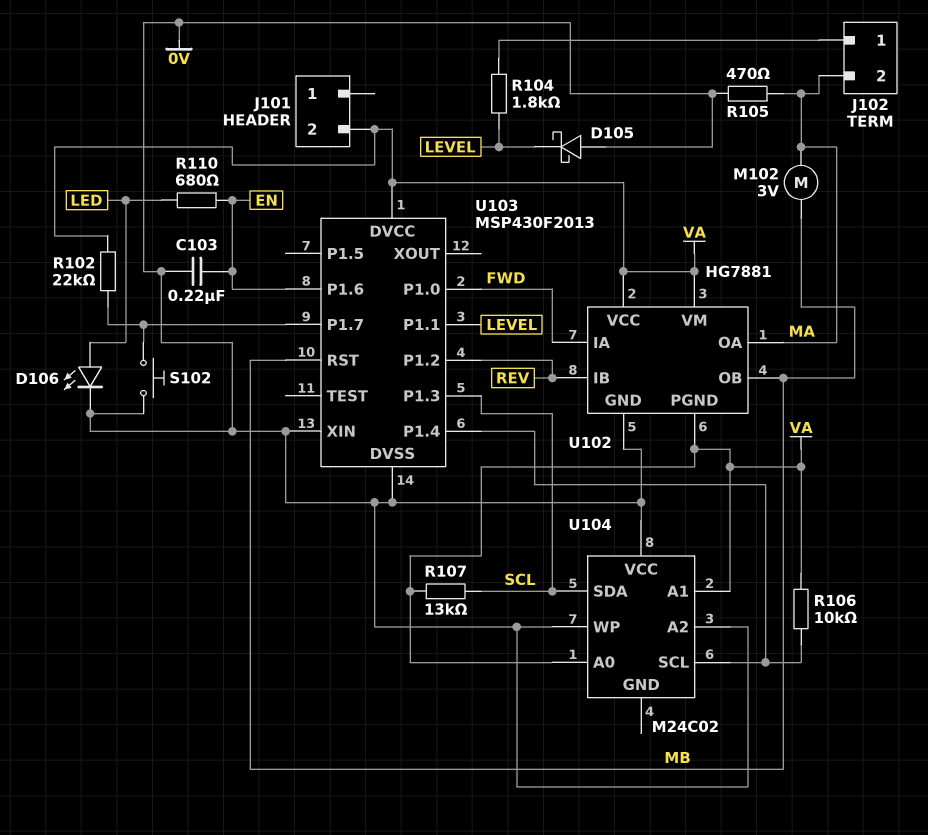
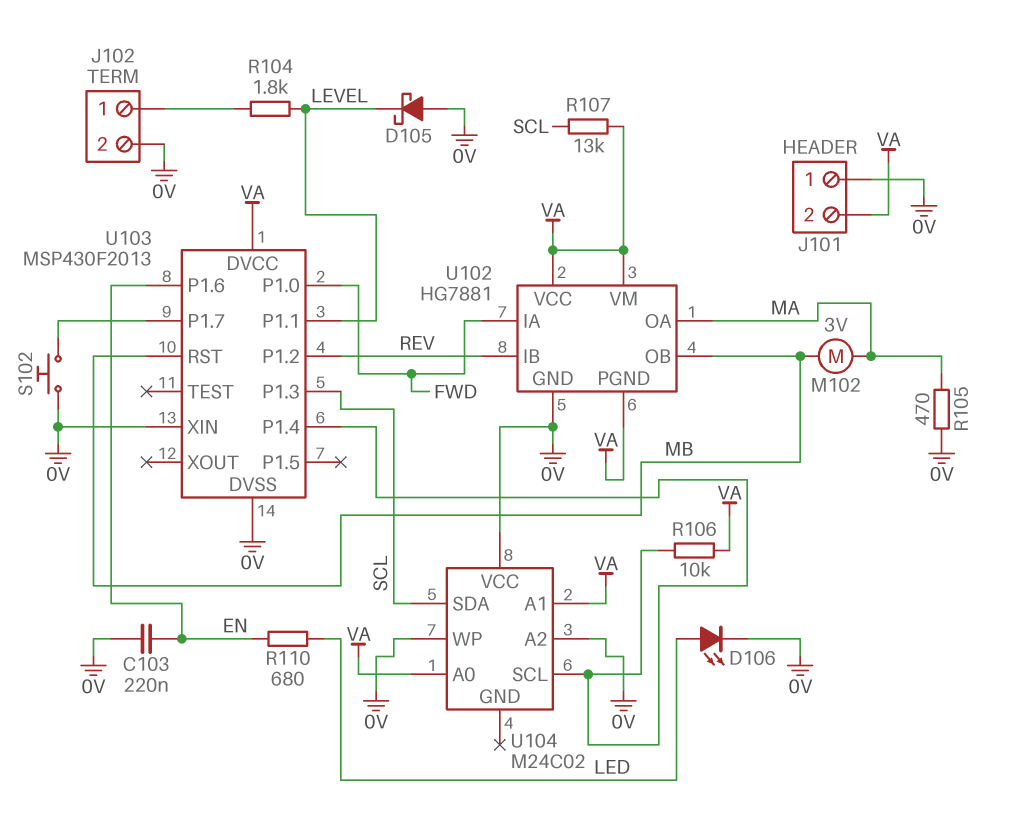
J101 pin 1: none -> 0V
J102 pin 2: MA -> 0V
R102: 22k (U103/P1.7, VA) -> none

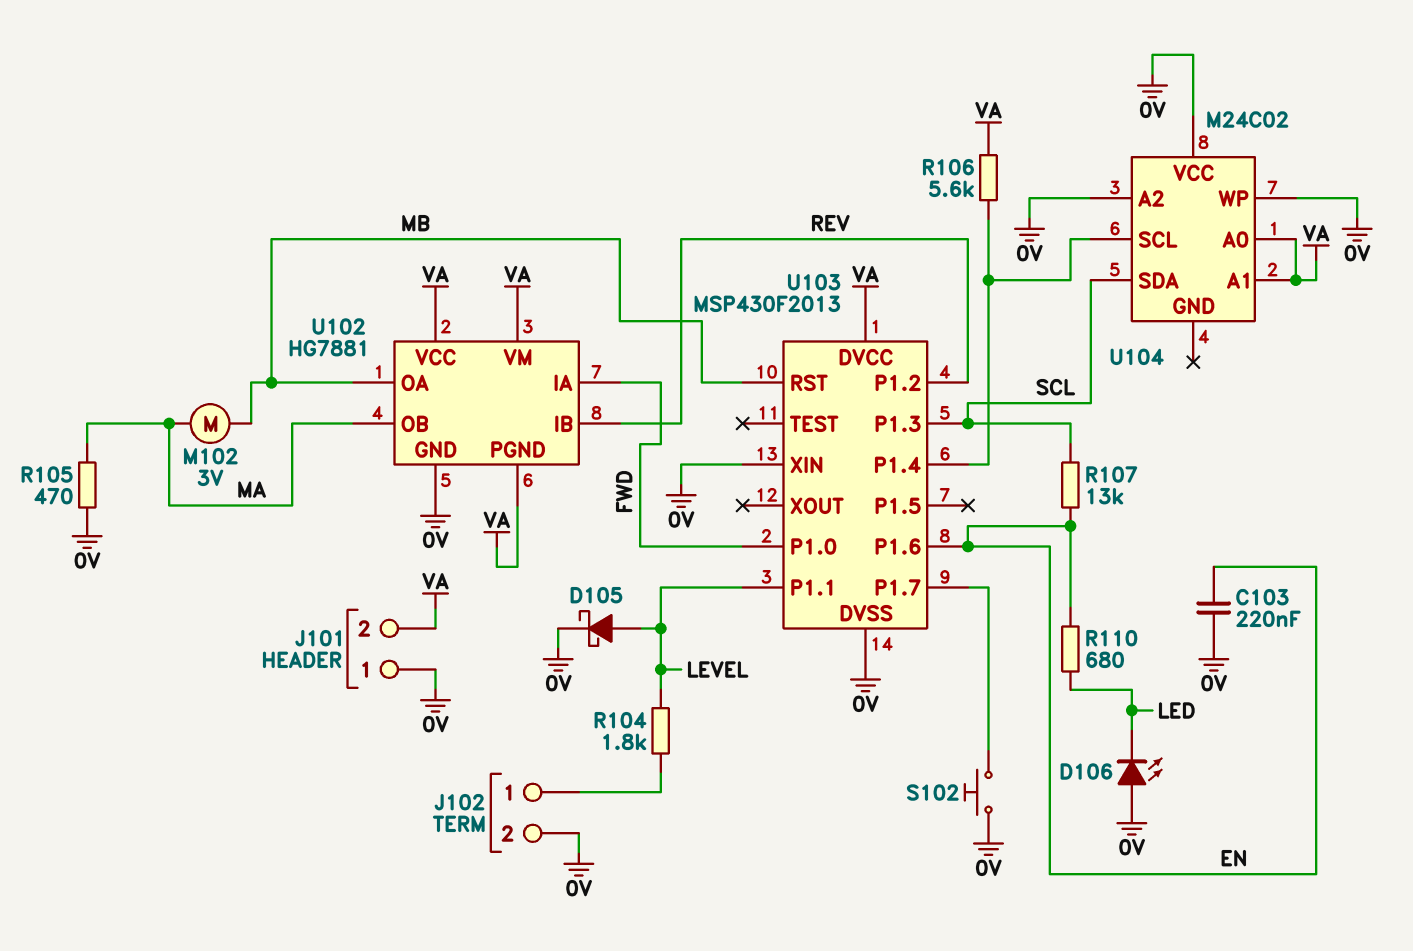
D105: schottky (A 0V, K LEVEL) -> schottky (A LEVEL, K 0V)
D106: LED (A LED, K 0V) -> LED (A 0V, K LED)
R106: 10k (U103/P1.4, VA) -> 5.6k (U103/P1.4, VA)
R107: 13k (SCL, VA) -> 13k (EN, SCL)
U102 pin OA: MA -> MB
U102 pin OB: MB -> MA

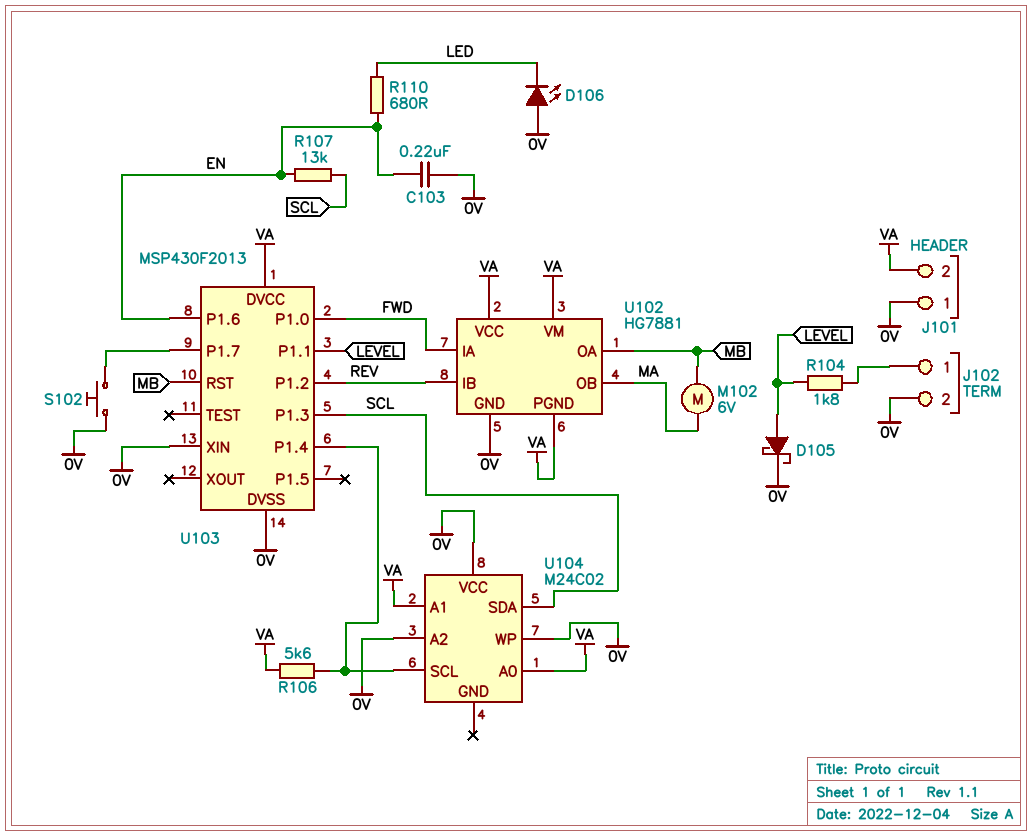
M102: motor 3V (MA, MB) -> motor 6V (MA, MB)
R105: 470 (0V, MA) -> none

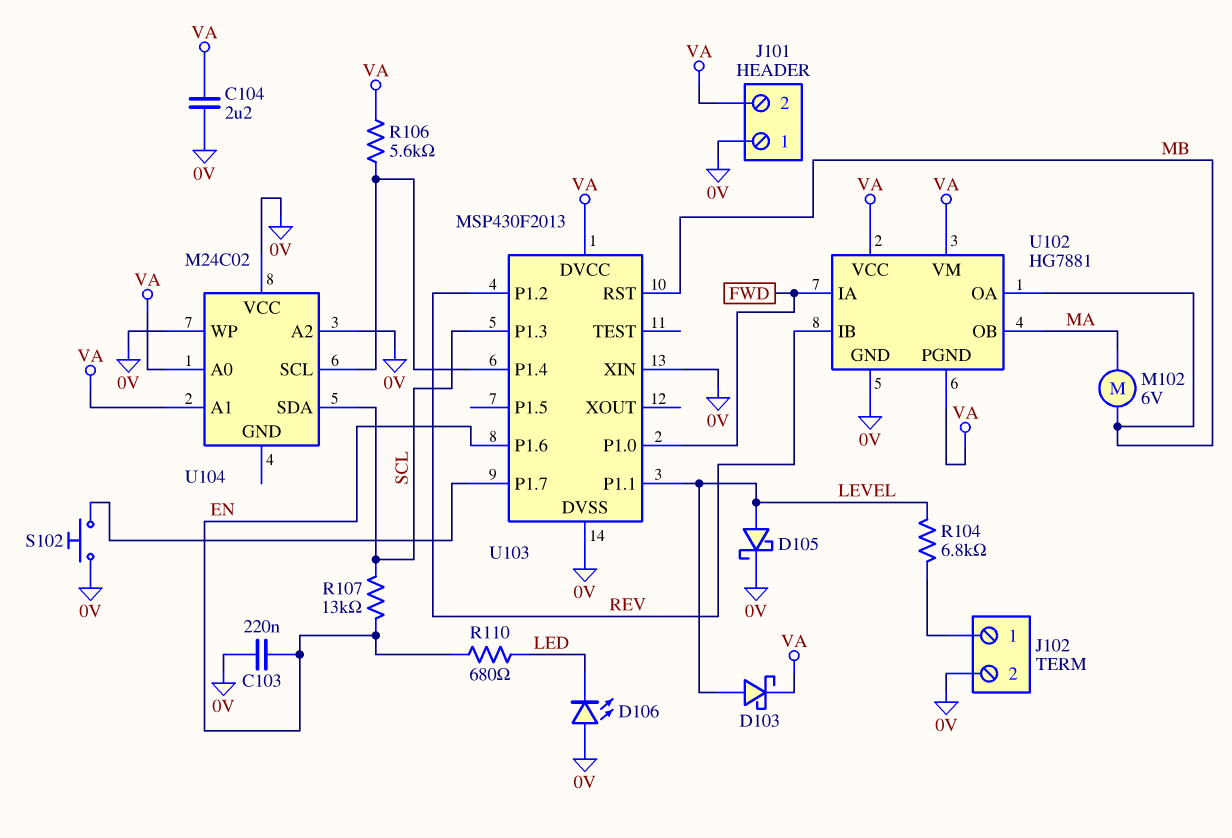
C104: none -> 2.2uF (0V, VA)
D103: none -> schottky (A LEVEL, K VA)
R104: 1.8k (J102/1, LEVEL) -> 6.8k (J102/1, LEVEL)

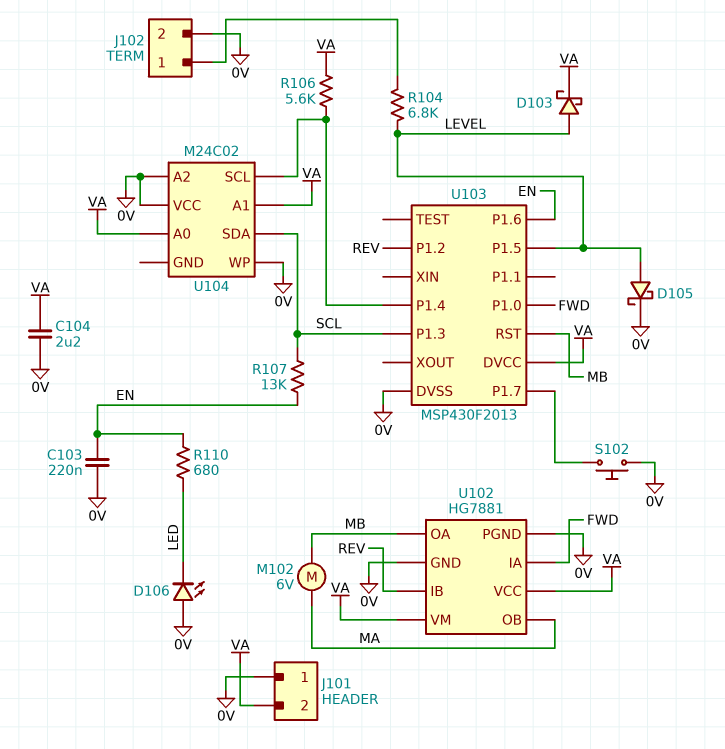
U102 pin PGND: VA -> 0V
U103 pin P1.1: LEVEL -> none
U103 pin P1.5: none -> LEVEL
U103 pin XIN: 0V -> none

